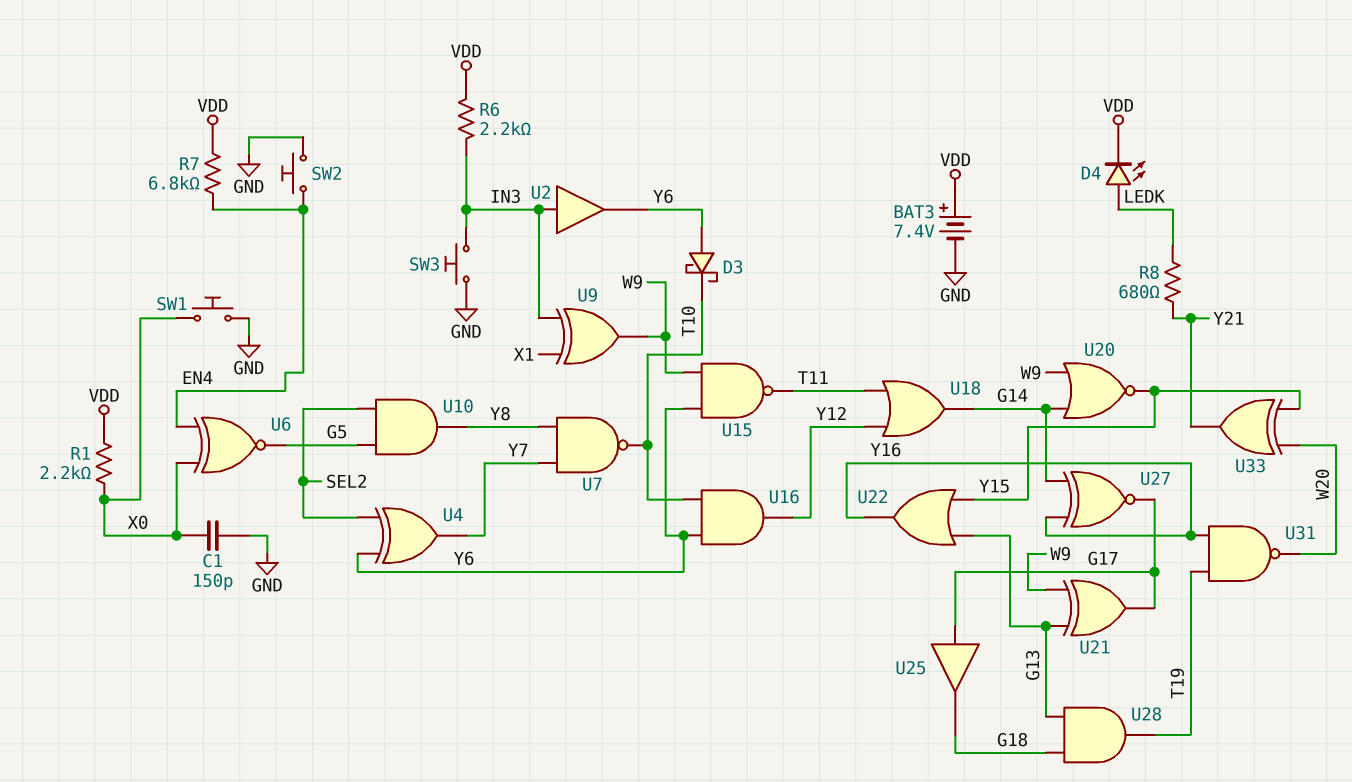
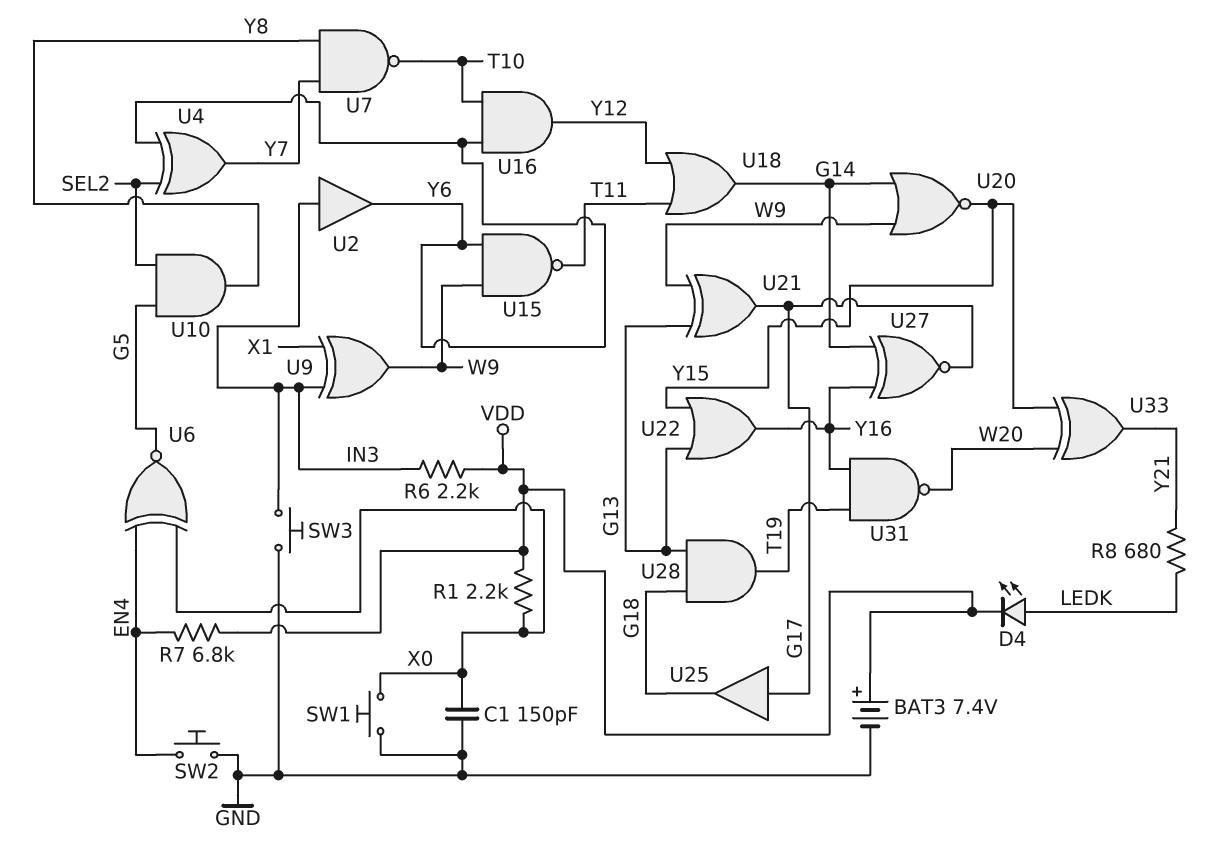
D3: schottky (A Y6, K T10) -> none

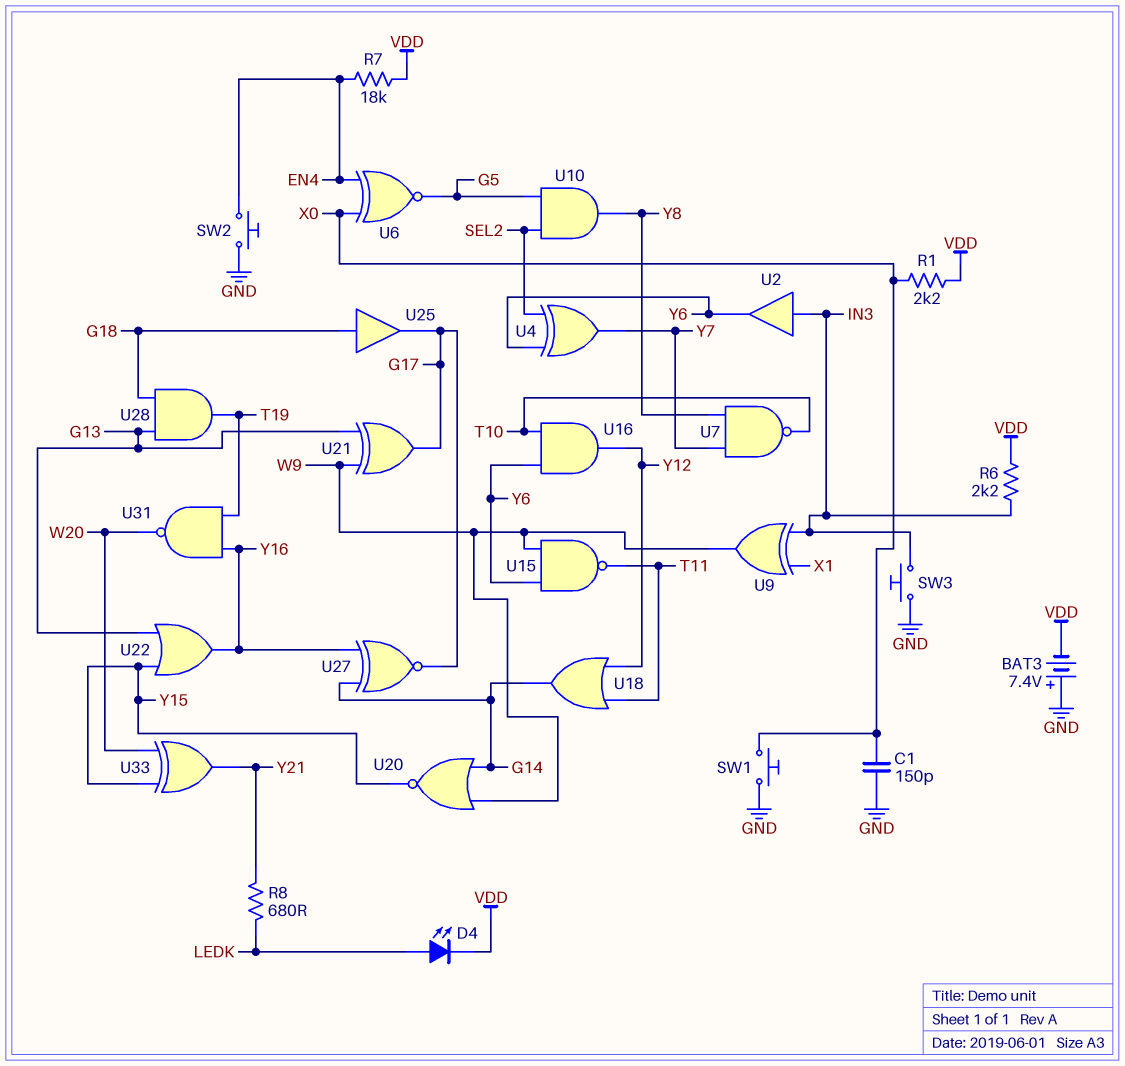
BAT3: 7.4V (plus VDD, minus GND) -> 7.4V (plus GND, minus VDD)
R7: 6.8k (EN4, VDD) -> 18k (EN4, VDD)
U25: buffer (in G17, out G18) -> buffer (in G18, out G17)

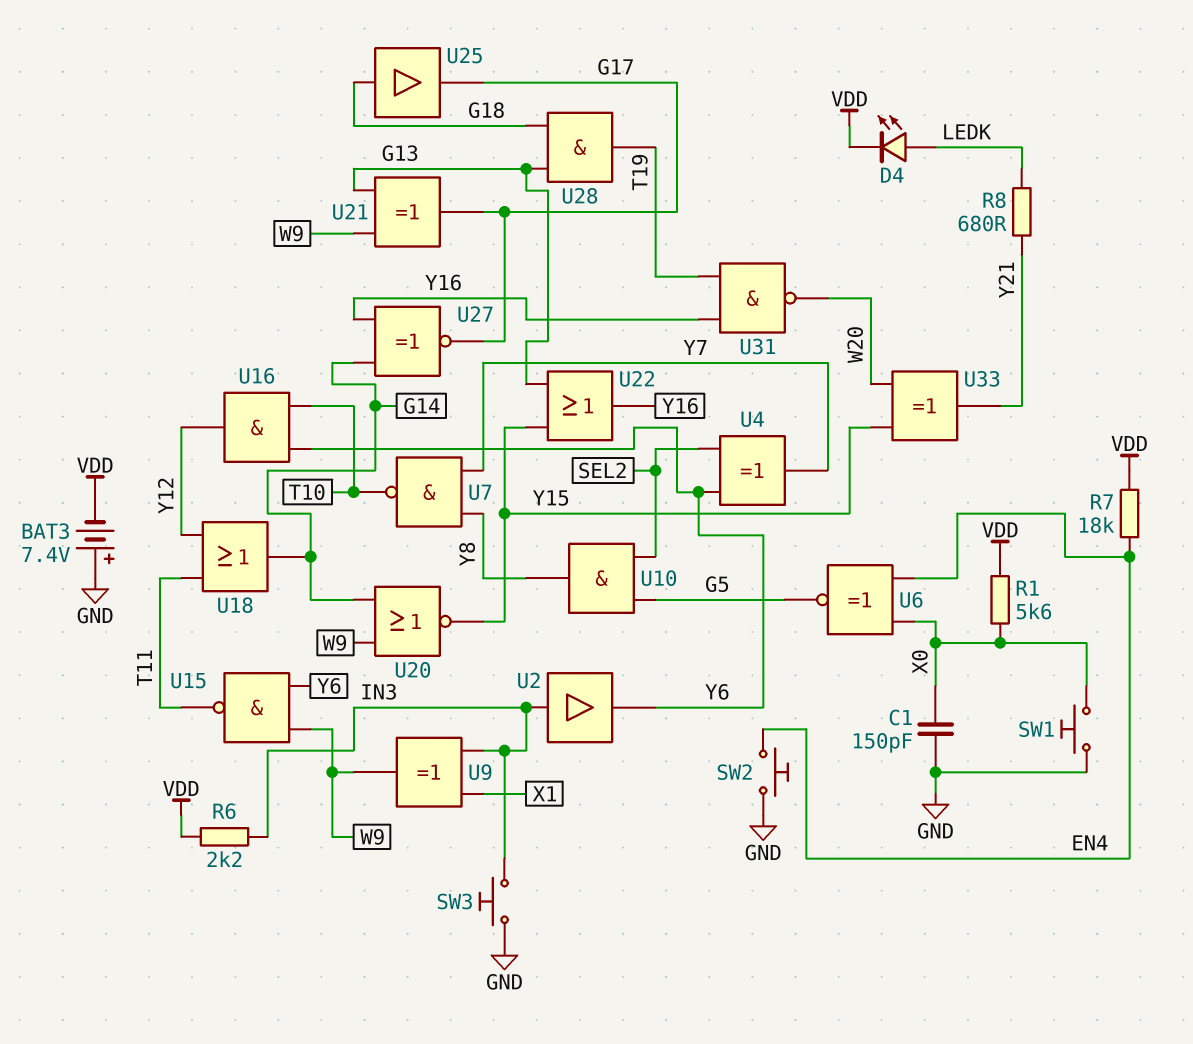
R1: 2.2k (VDD, X0) -> 5.6k (VDD, X0)

